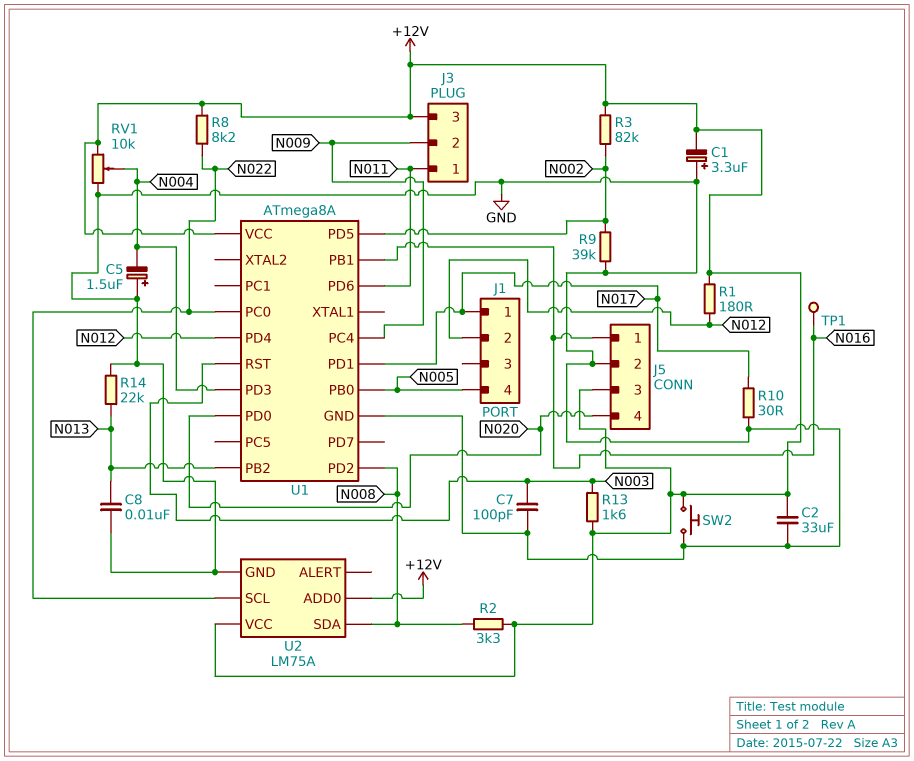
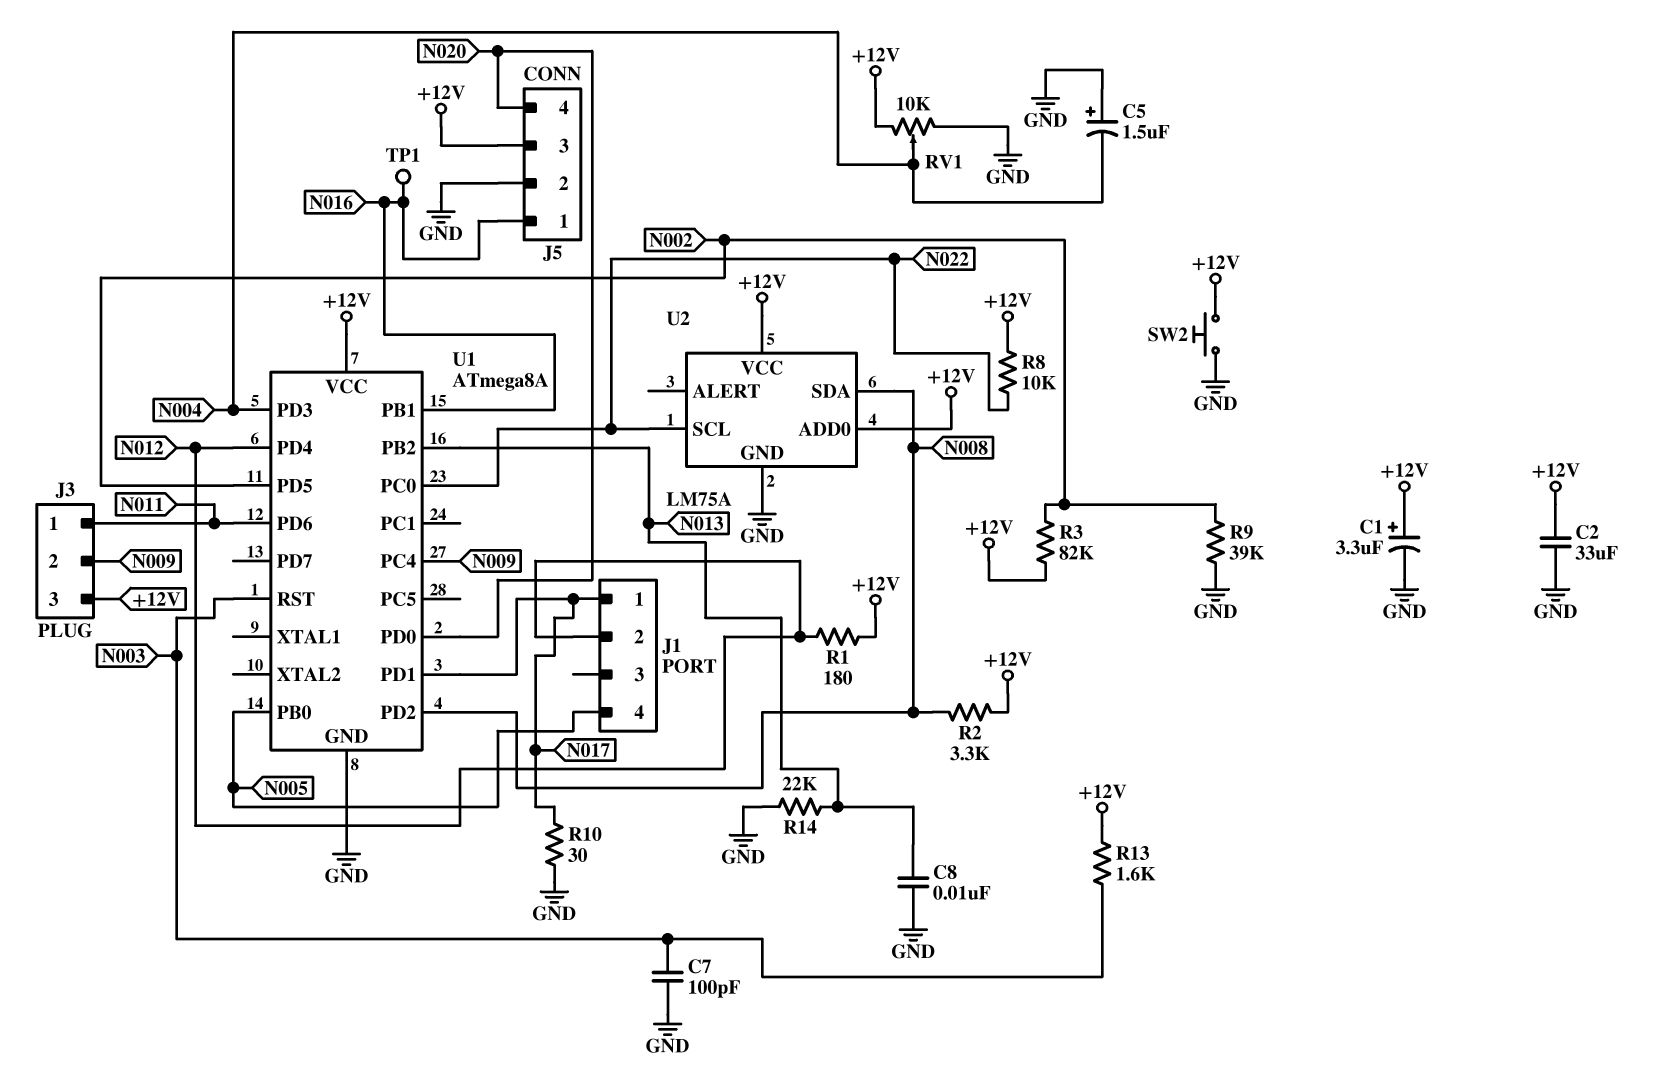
C1: 3.3uF (plus GND, minus +12V) -> 3.3uF (plus +12V, minus GND)
R8: 8.2k (+12V, N022) -> 10k (+12V, N022)

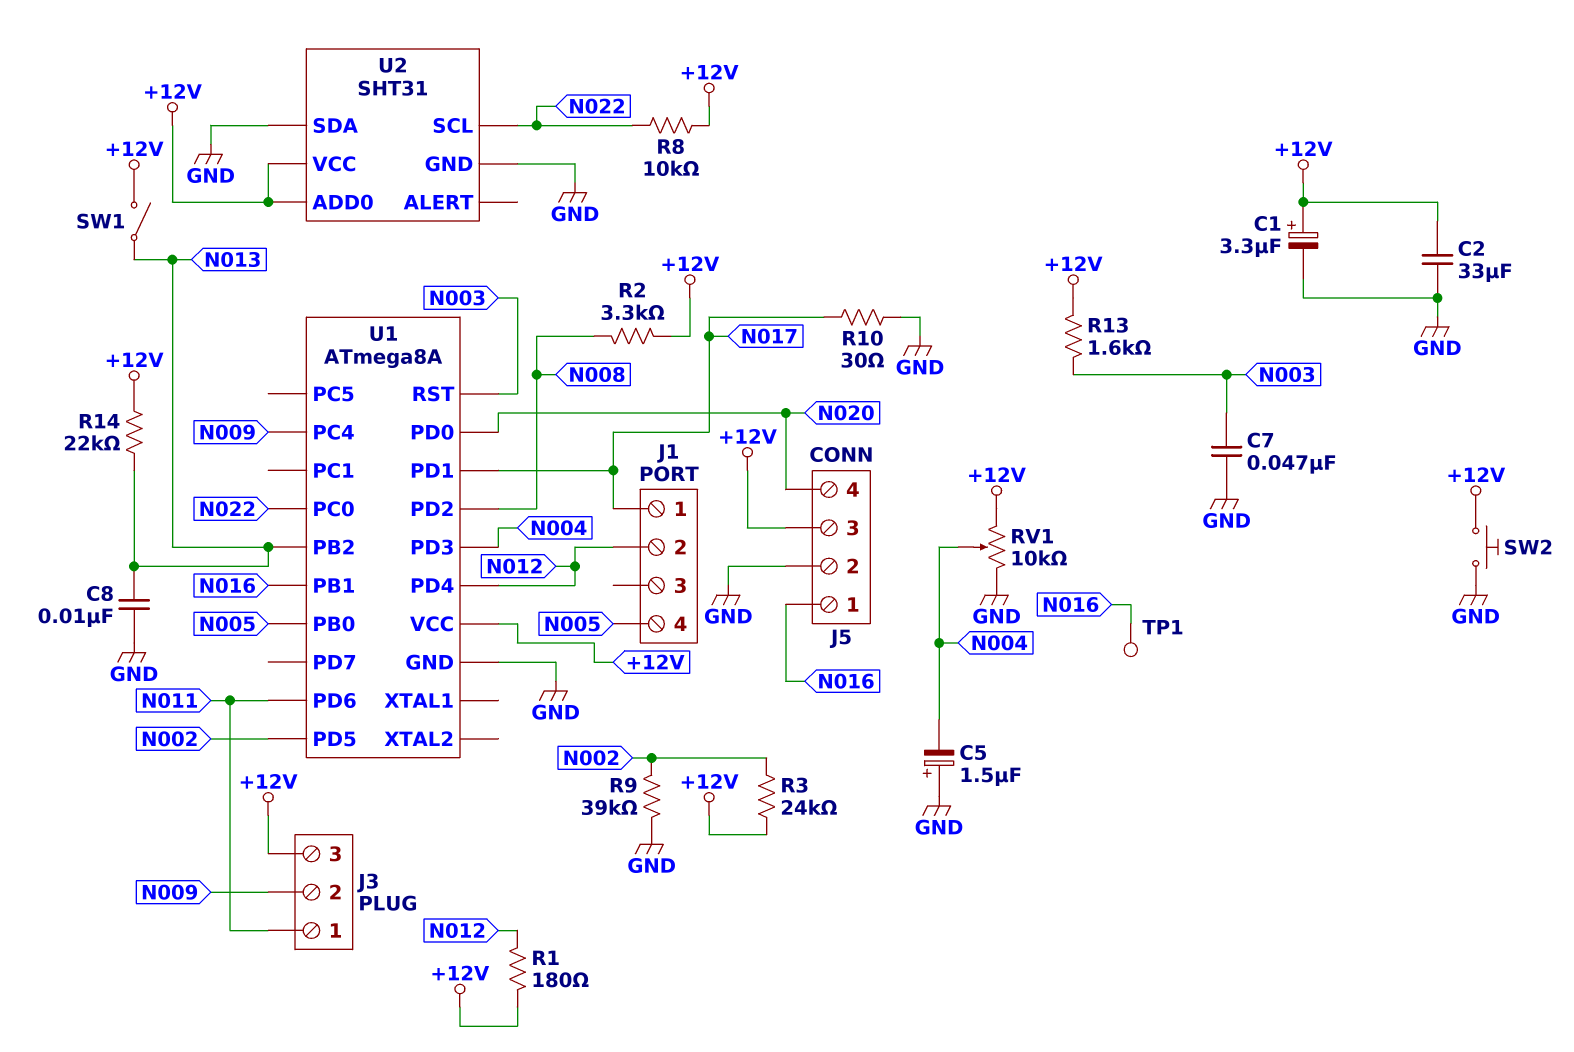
C7: 100pF (GND, N003) -> 47nF (GND, N003)
R3: 82k (+12V, N002) -> 24k (+12V, N002)
R14: 22k (GND, N013) -> 22k (+12V, N013)
SW1: none -> switch (+12V, N013)
U2: LM75A -> SHT31
U2 pin SDA: N008 -> GND

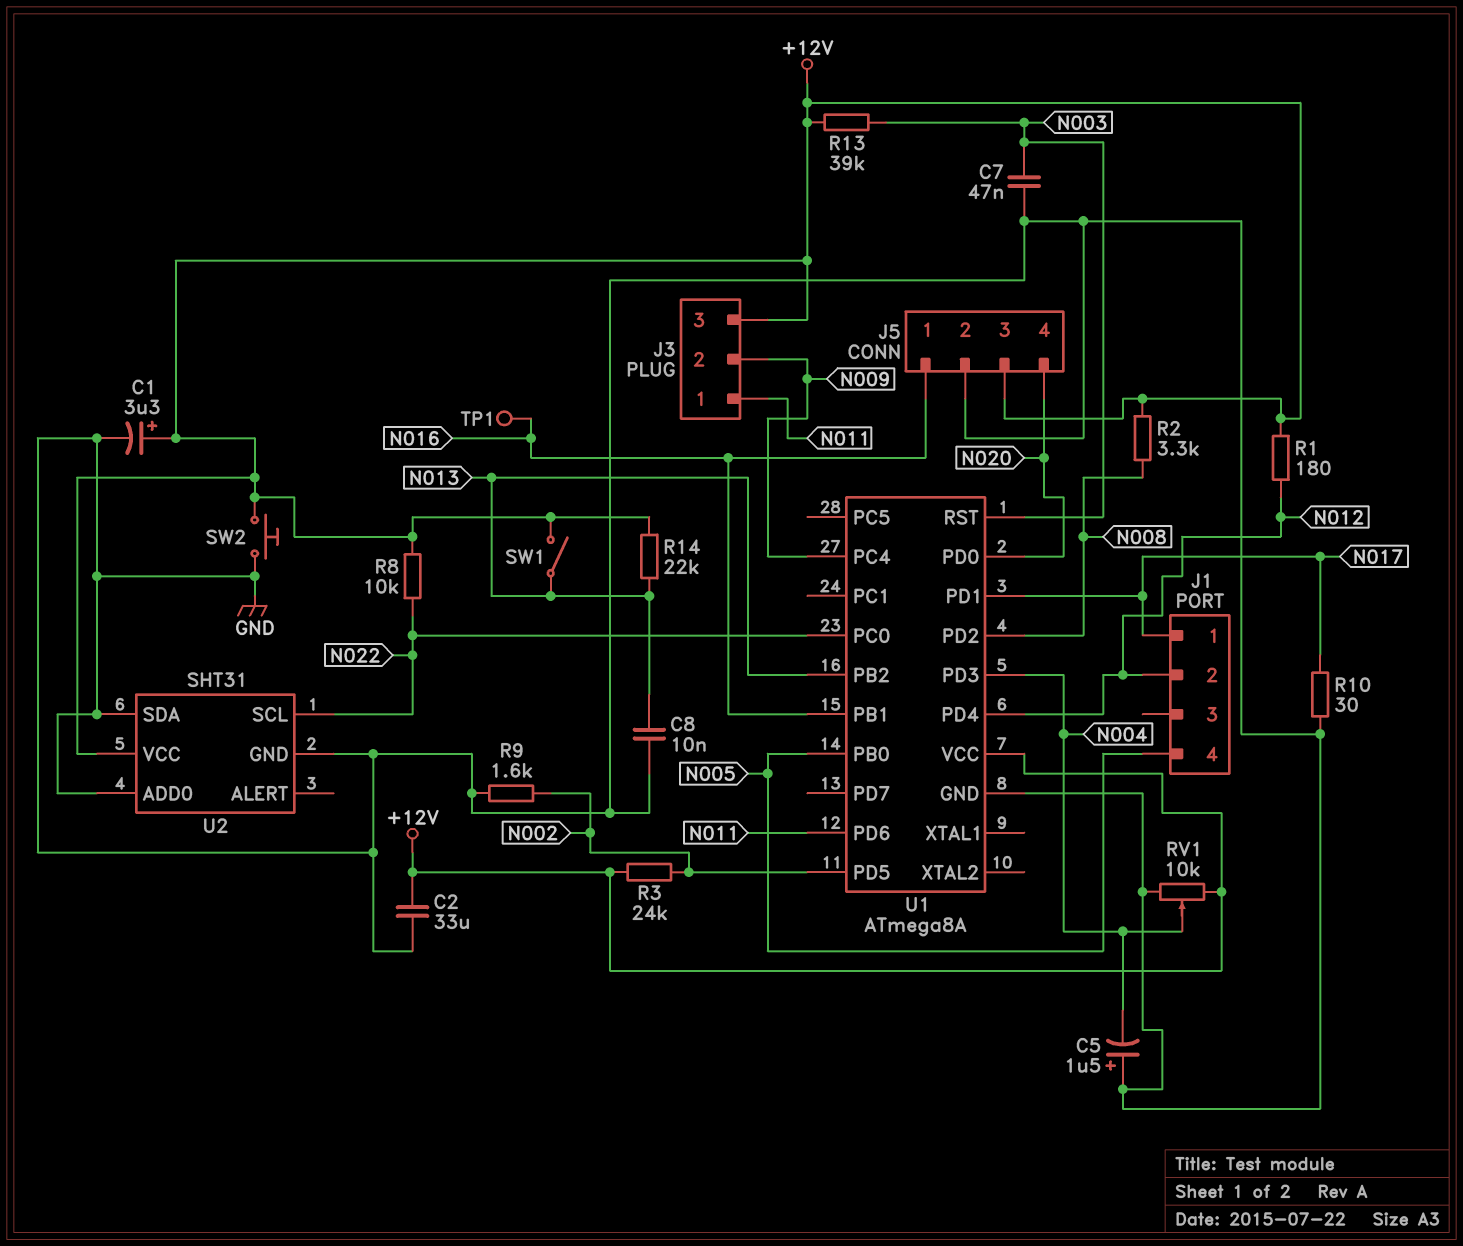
R9: 39k (GND, N002) -> 1.6k (GND, N002)
R13: 1.6k (+12V, N003) -> 39k (+12V, N003)
U2 pin ADD0: +12V -> GND

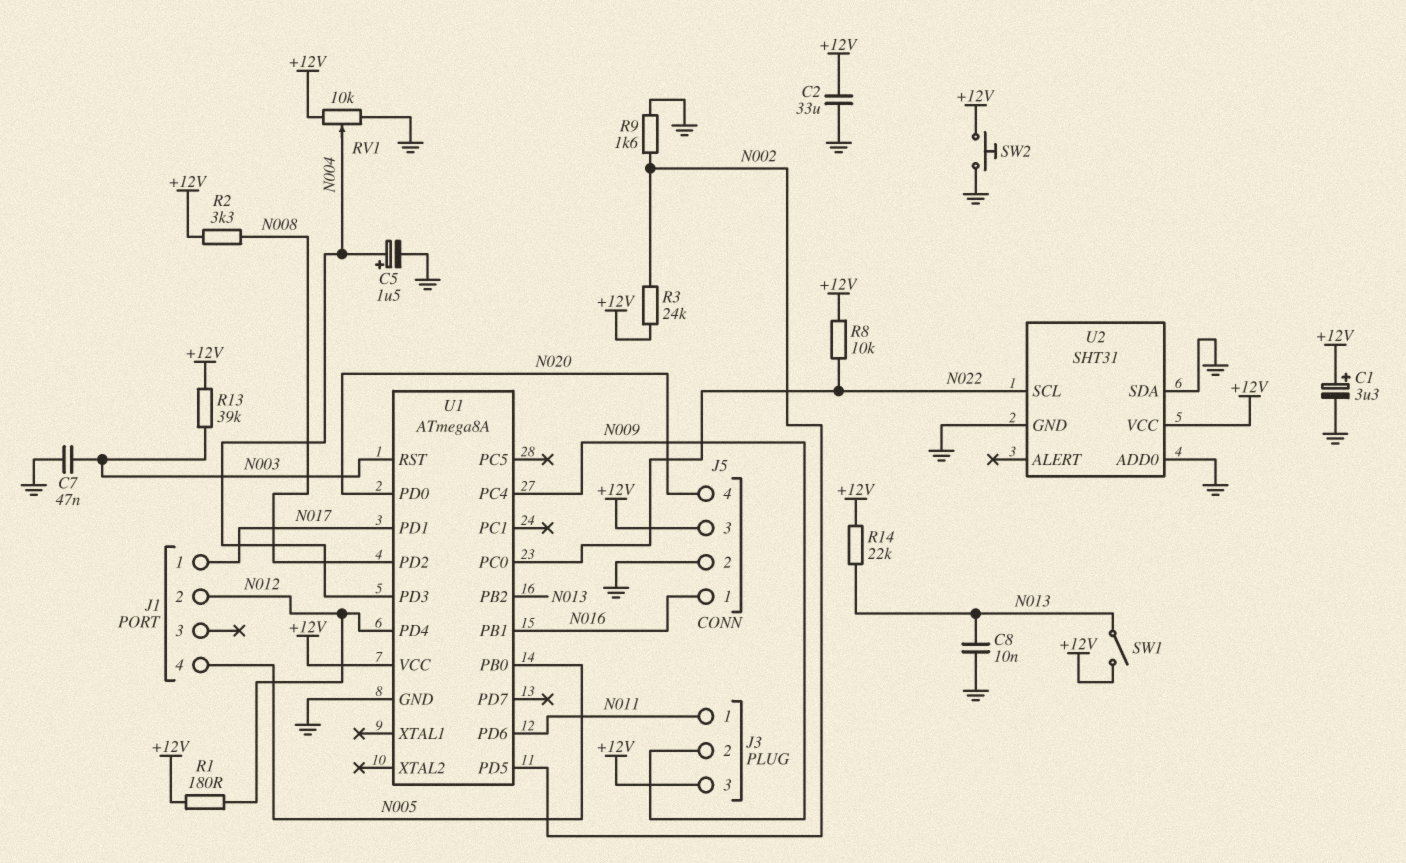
C5: 1.5uF (plus GND, minus N004) -> 1.5uF (plus N004, minus GND)
R10: 30 (GND, N017) -> none
TP1: test point (N016) -> none

